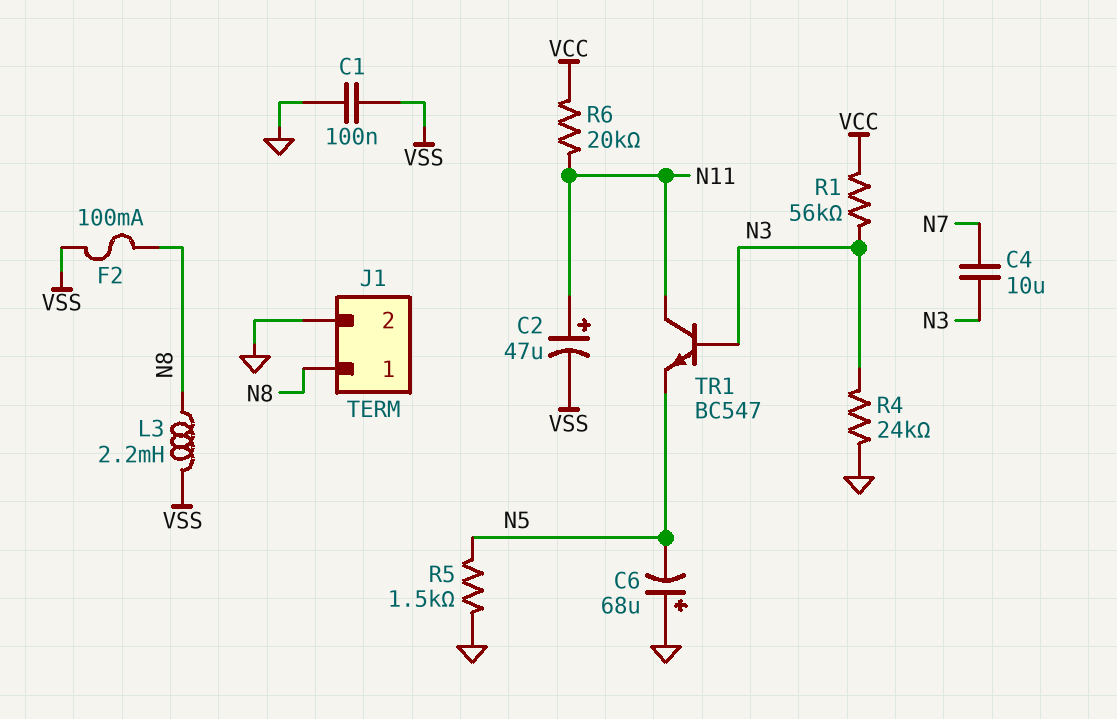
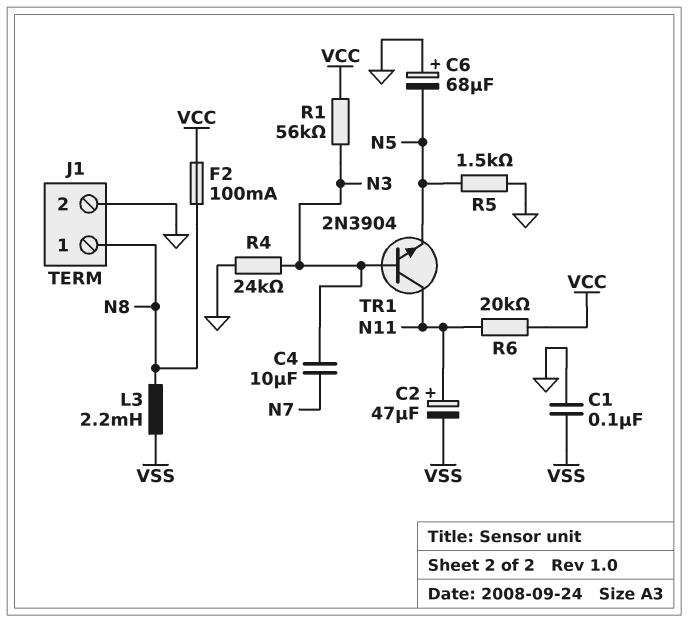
F2: 100mA (N8, VSS) -> 100mA (N8, VCC)
TR1: NPN BC547 (B N3, C N11, E N5) -> NPN 2N3904 (B N3, C N11, E N5)

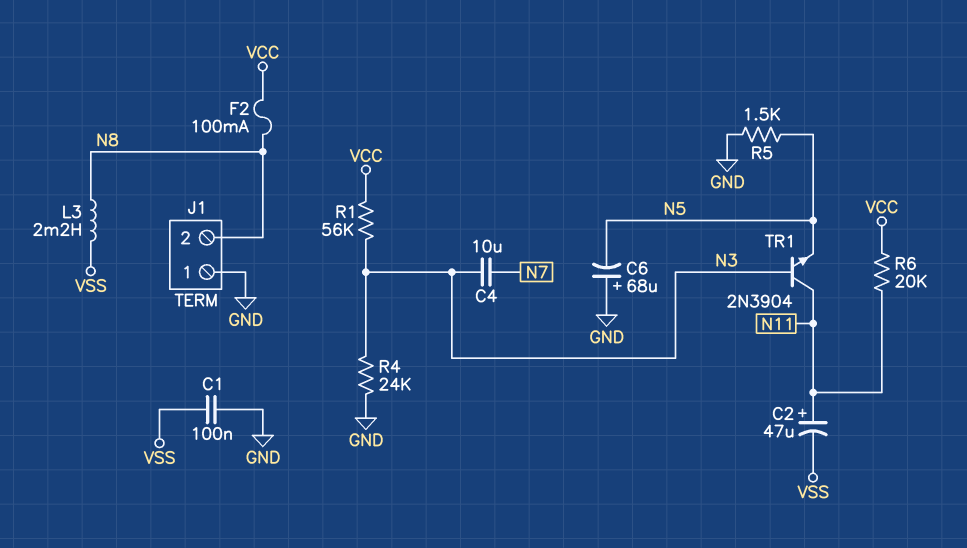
J1 pin 1: N8 -> GND
J1 pin 2: GND -> N8

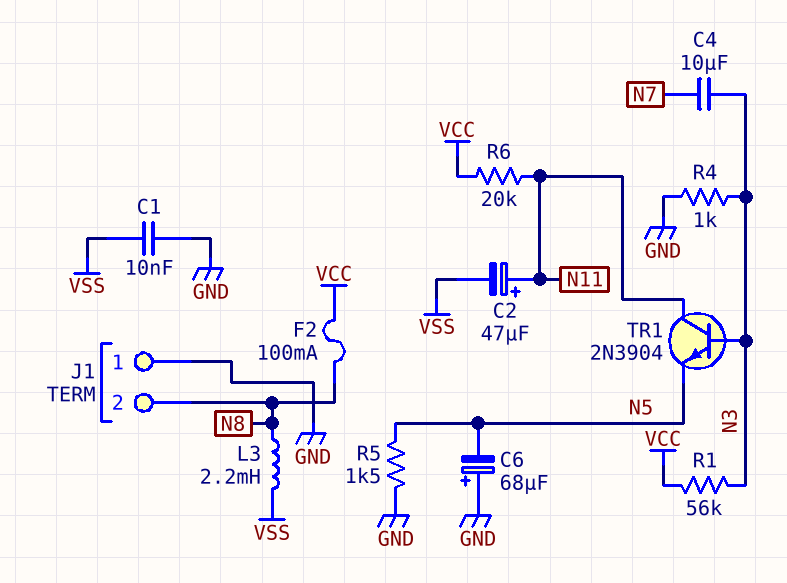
C1: 100nF (GND, VSS) -> 10nF (GND, VSS)
R4: 24k (GND, N3) -> 1k (GND, N3)

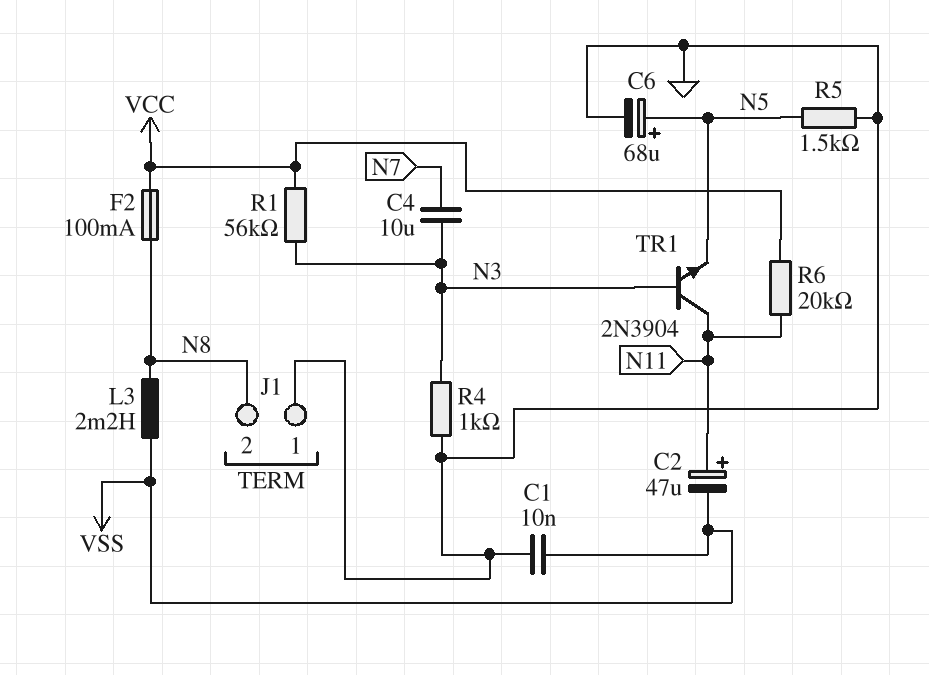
C6: 68uF (plus GND, minus N5) -> 68uF (plus N5, minus GND)

